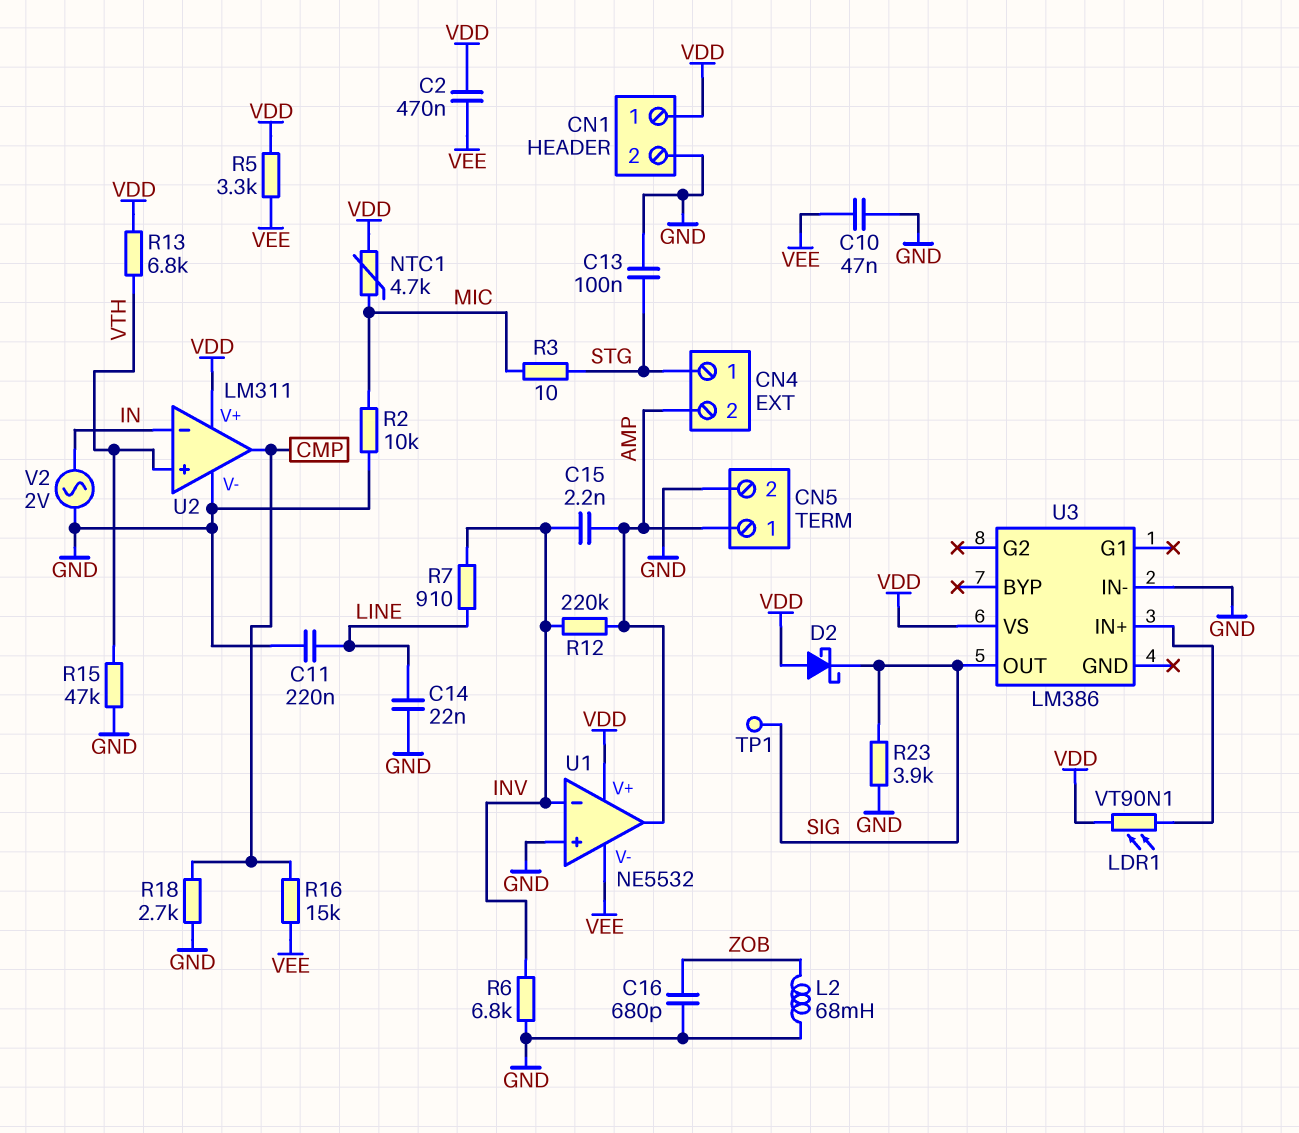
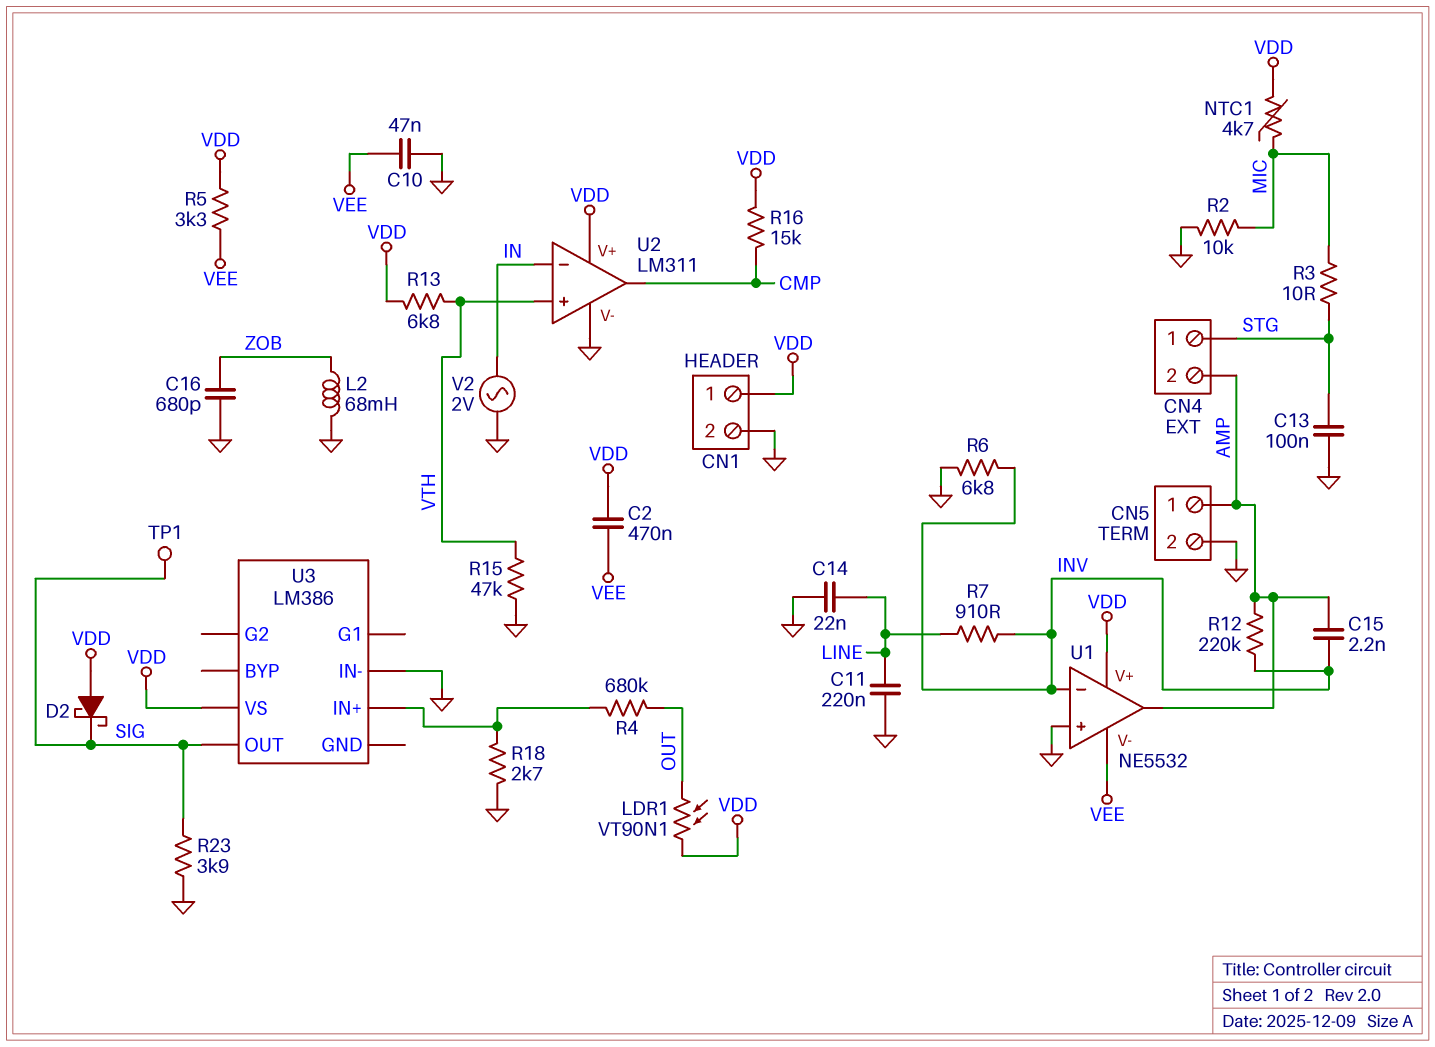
LDR1: VT90N1 (U3/IN+, VDD) -> VT90N1 (OUT, VDD)
R4: none -> 680k (OUT, U3/IN+)
R16: 15k (CMP, VEE) -> 15k (CMP, VDD)
R18: 2.7k (CMP, GND) -> 2.7k (GND, U3/IN+)

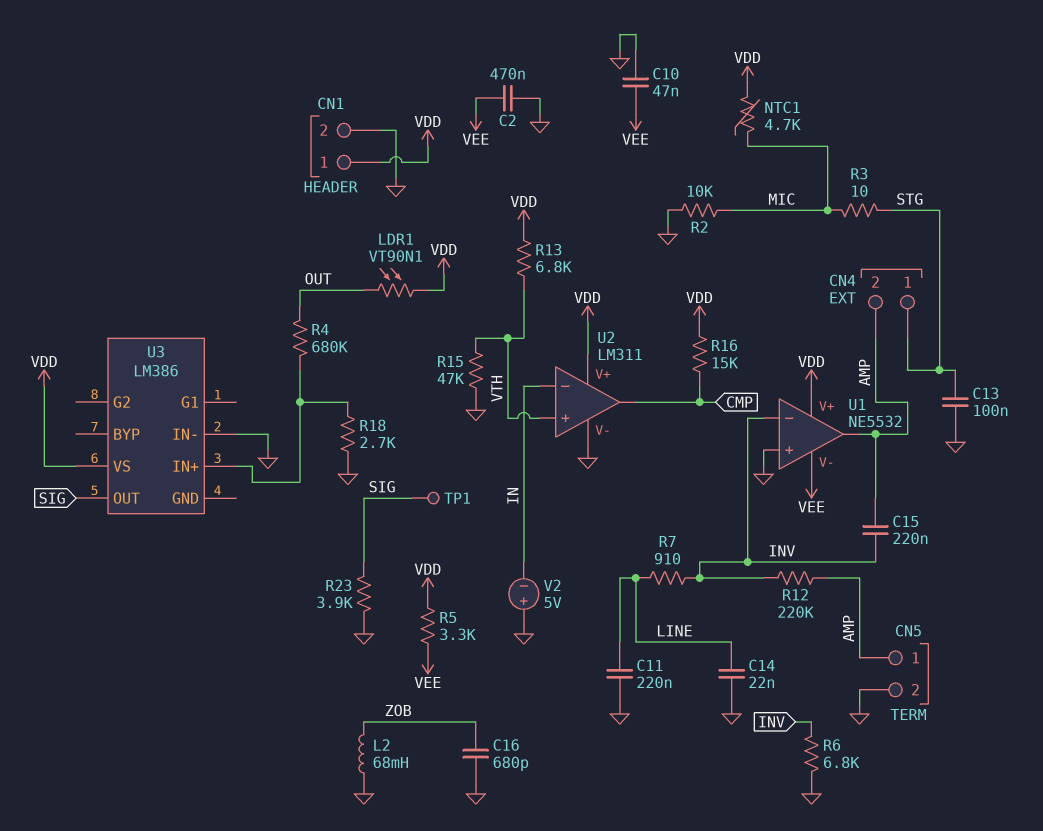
C2: 470nF (VDD, VEE) -> 470nF (GND, VEE)
C15: 2.2nF (AMP, INV) -> 220nF (AMP, INV)
D2: schottky (A VDD, K SIG) -> none
V2: AC 2V (GND, IN) -> 5V (plus GND, minus IN)

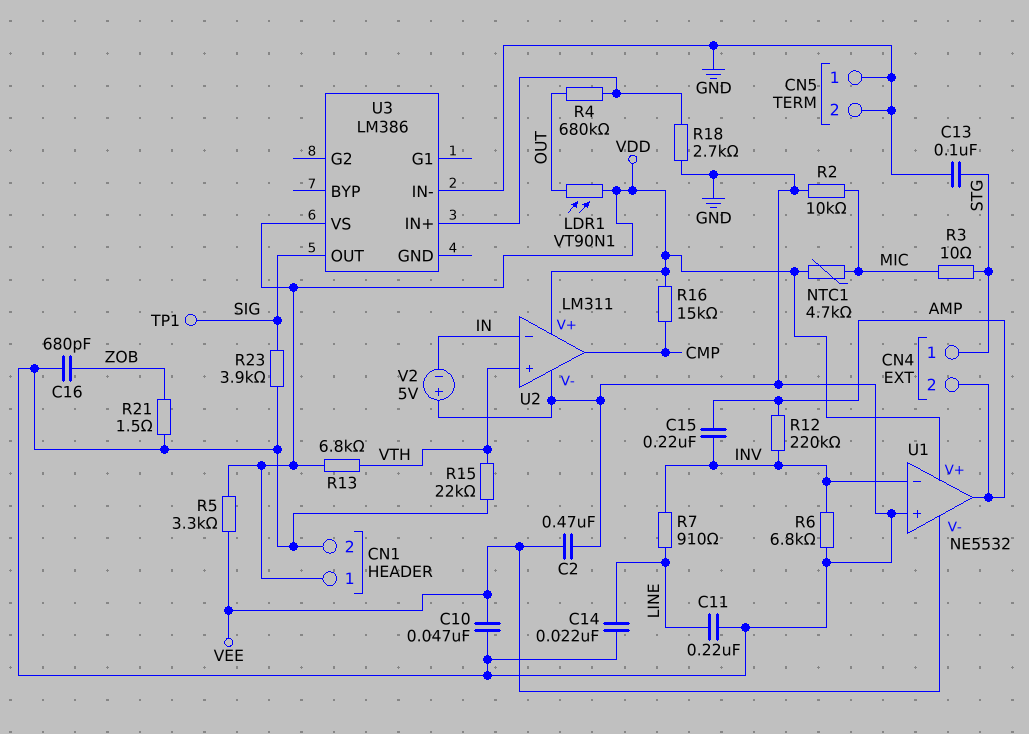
CN5 pin 1: AMP -> GND
L2: 68mH (GND, ZOB) -> none
R15: 47k (GND, VTH) -> 22k (GND, VTH)
R21: none -> 1.5 (GND, ZOB)

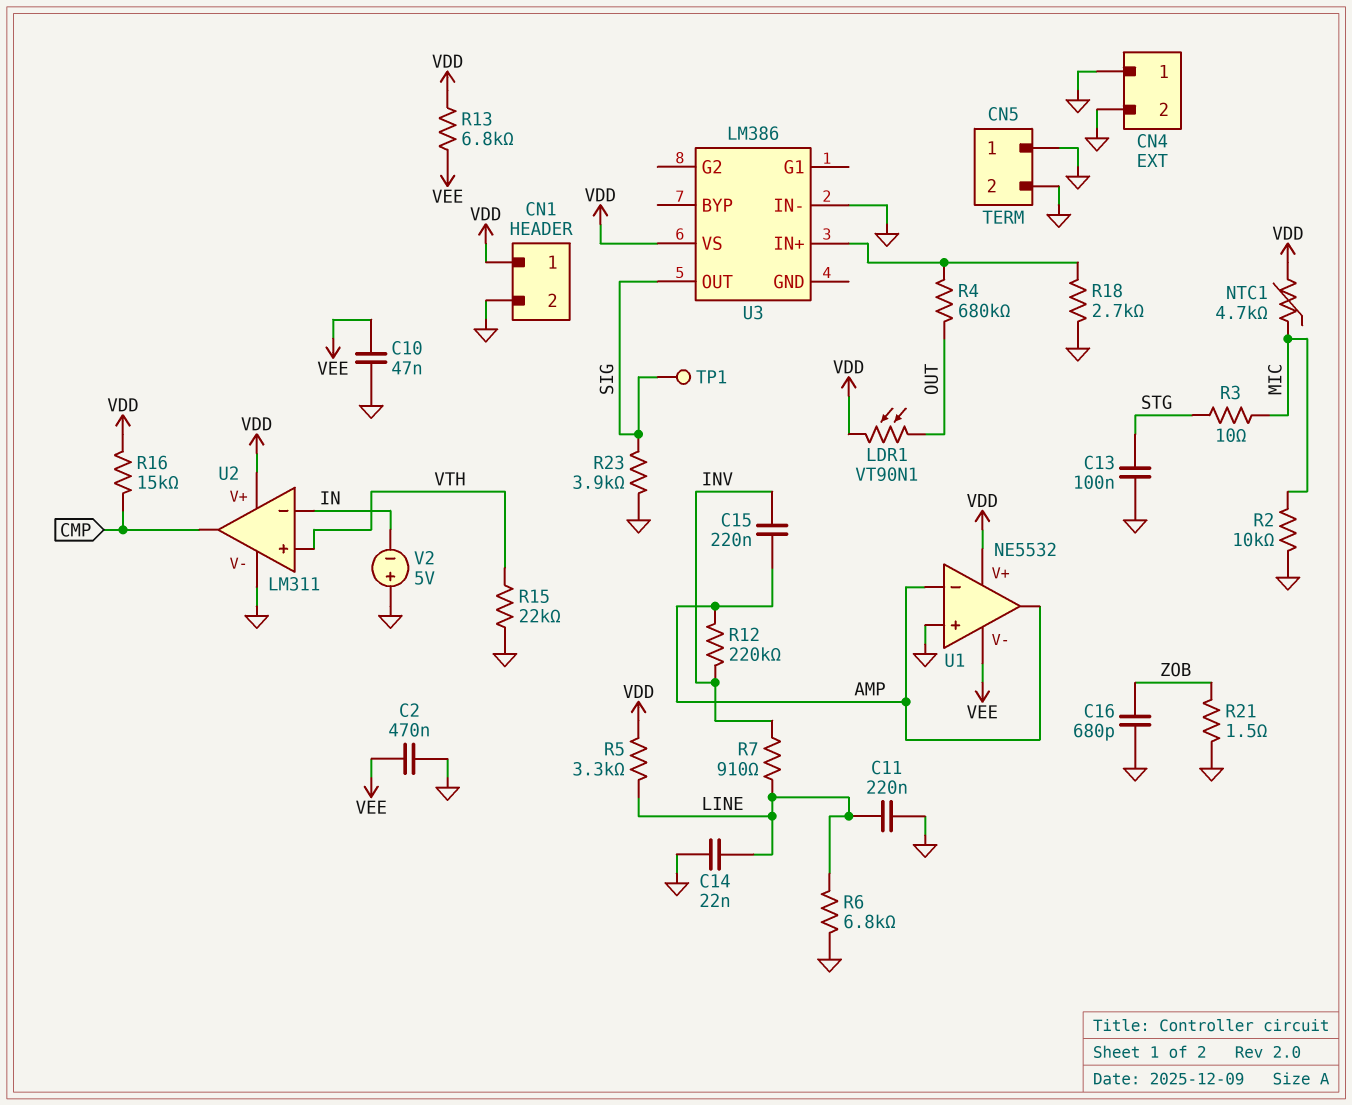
CN4 pin 1: STG -> GND
CN4 pin 2: AMP -> GND
R5: 3.3k (VDD, VEE) -> 3.3k (LINE, VDD)
R6: 6.8k (GND, INV) -> 6.8k (GND, LINE)
R13: 6.8k (VDD, VTH) -> 6.8k (VDD, VEE)
U1 pin in-: INV -> AMP

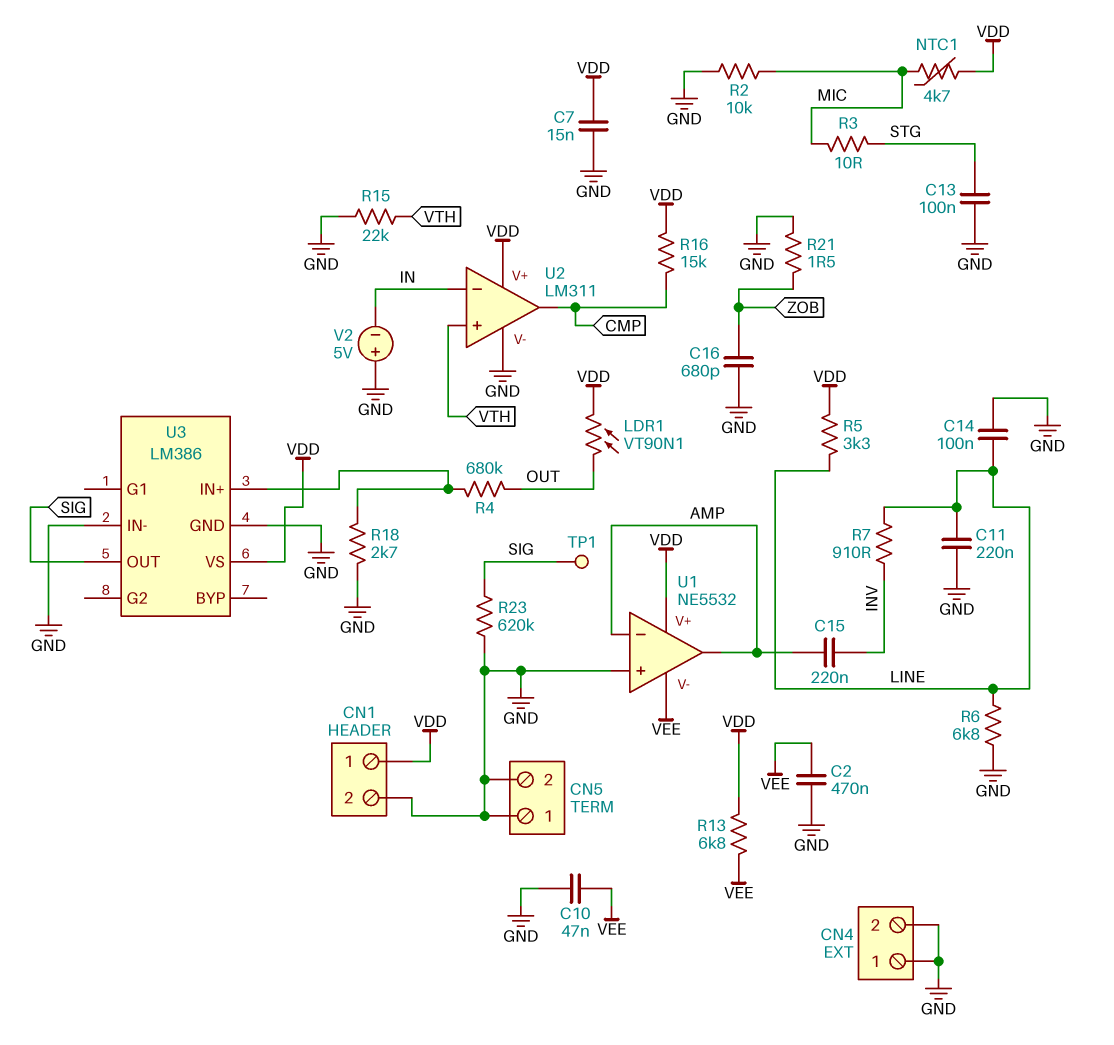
C7: none -> 15nF (GND, VDD)
C14: 22nF (GND, LINE) -> 100nF (GND, LINE)
R12: 220k (AMP, INV) -> none
R23: 3.9k (GND, SIG) -> 620k (GND, SIG)
U3 pin GND: none -> GND

